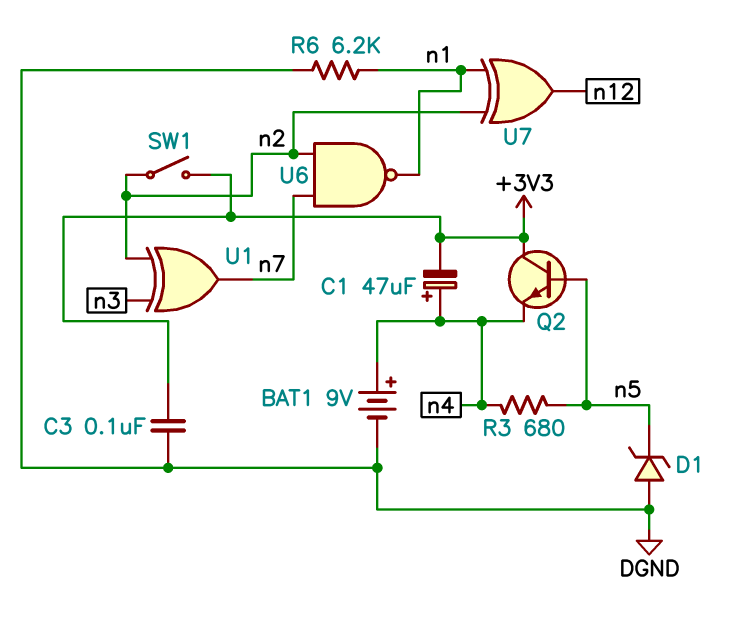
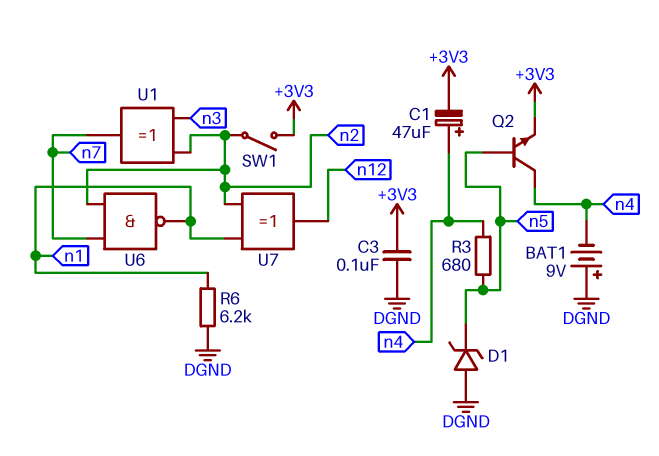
BAT1: 9V (plus n4, minus DGND) -> 9V (plus DGND, minus n4)
Q2: NPN (B n5, C +3V3, E n4) -> NPN (B n5, C n4, E +3V3)

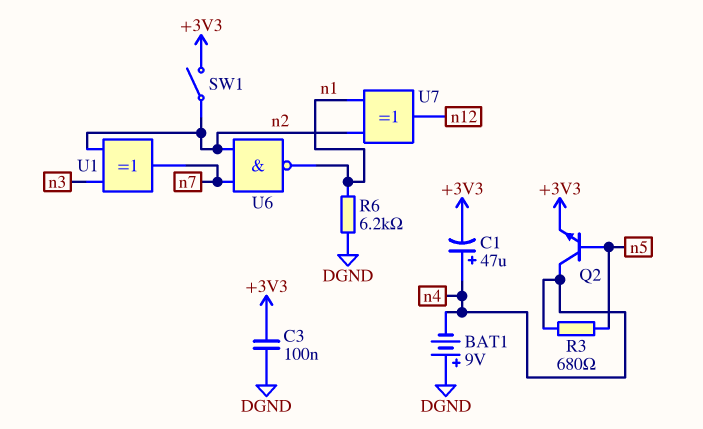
D1: zener (A DGND, K n5) -> none

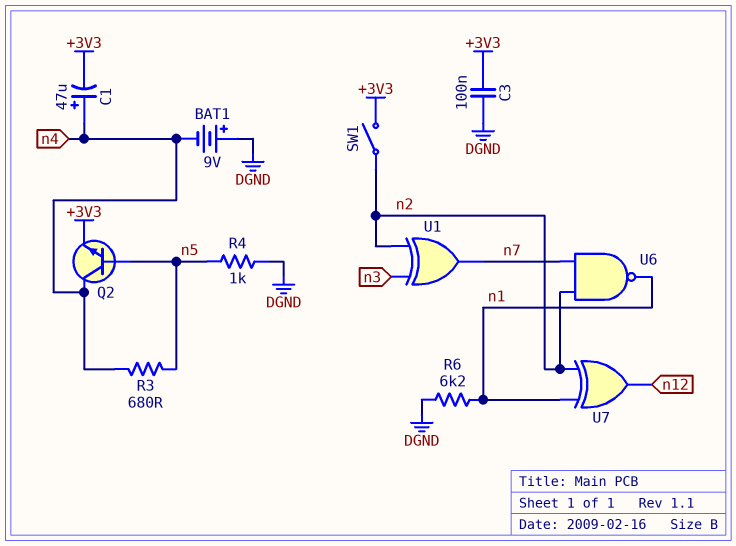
R4: none -> 1k (DGND, n5)

